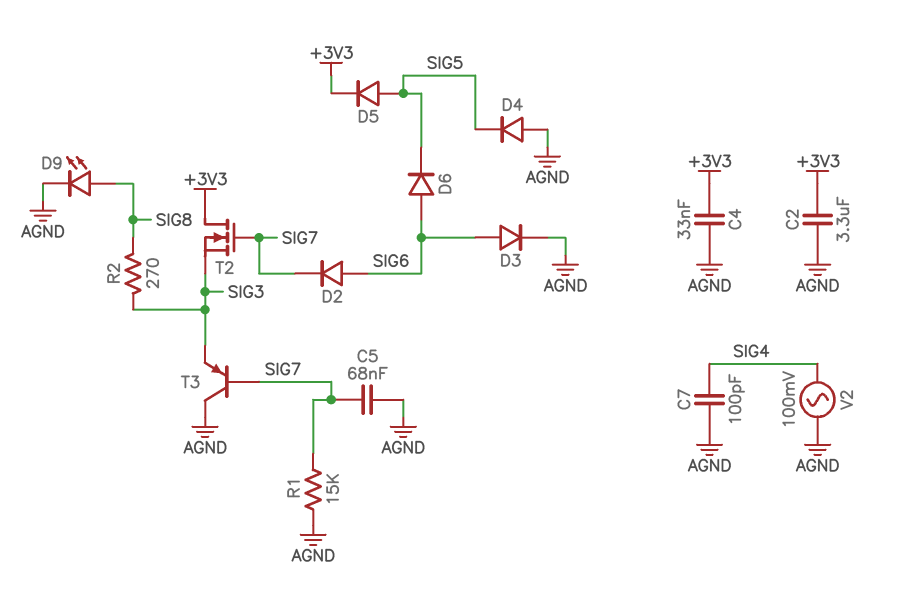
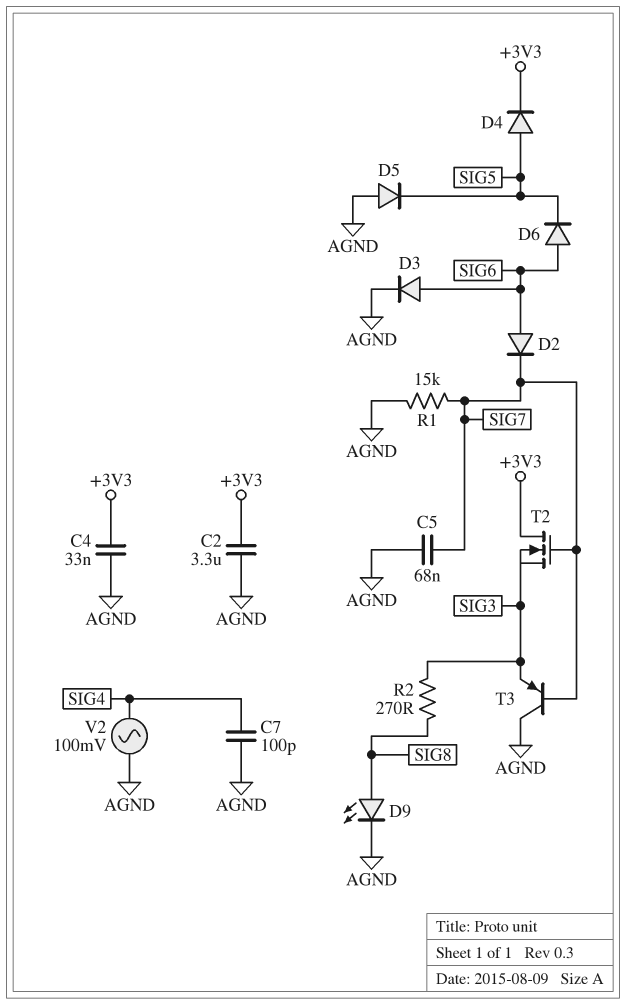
D4: diode (A AGND, K SIG5) -> diode (A SIG5, K +3V3)
D5: diode (A SIG5, K +3V3) -> diode (A AGND, K SIG5)

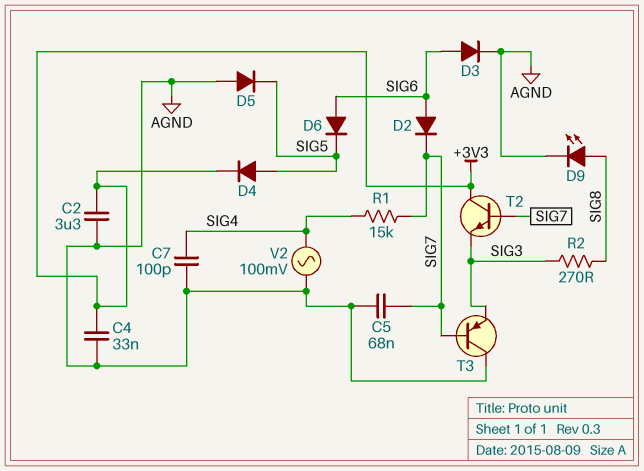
R1: 15k (AGND, SIG7) -> 15k (SIG4, SIG7)
T2: NMOS (G SIG7, D +3V3, S SIG3) -> NPN (B SIG7, C +3V3, E SIG3)

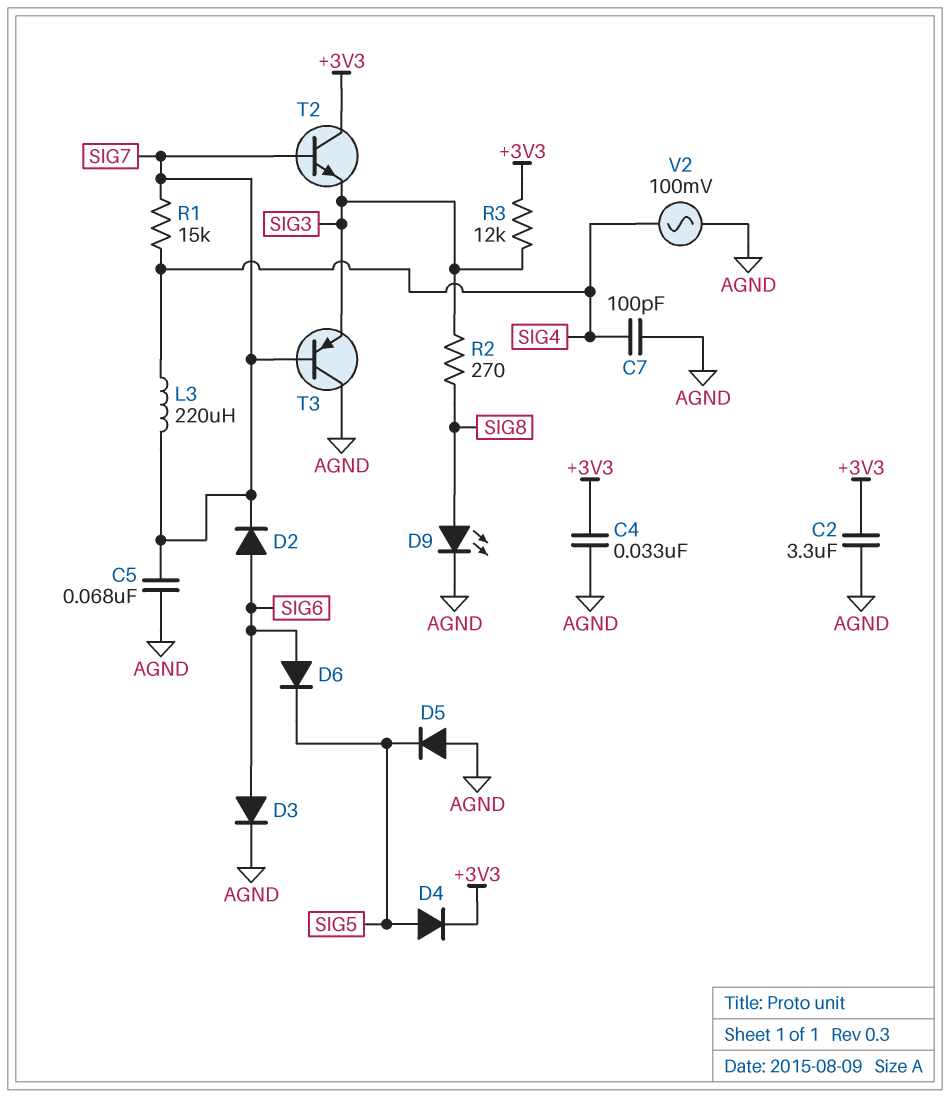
L3: none -> 220uH (SIG4, SIG7)
R3: none -> 12k (+3V3, SIG3)

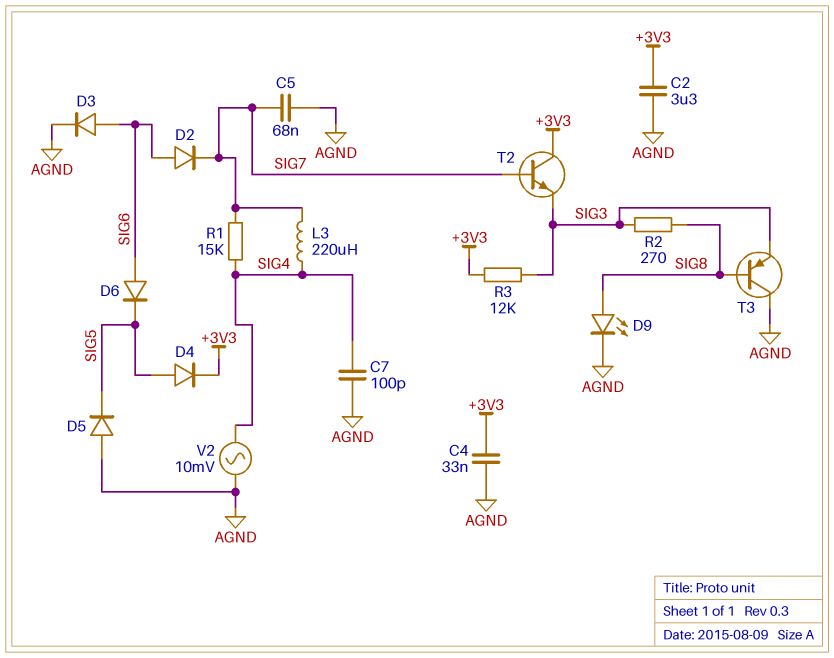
T3: PNP (B SIG7, C AGND, E SIG3) -> PNP (B SIG8, C AGND, E SIG3)
V2: AC 100mV (AGND, SIG4) -> AC 10mV (AGND, SIG4)

